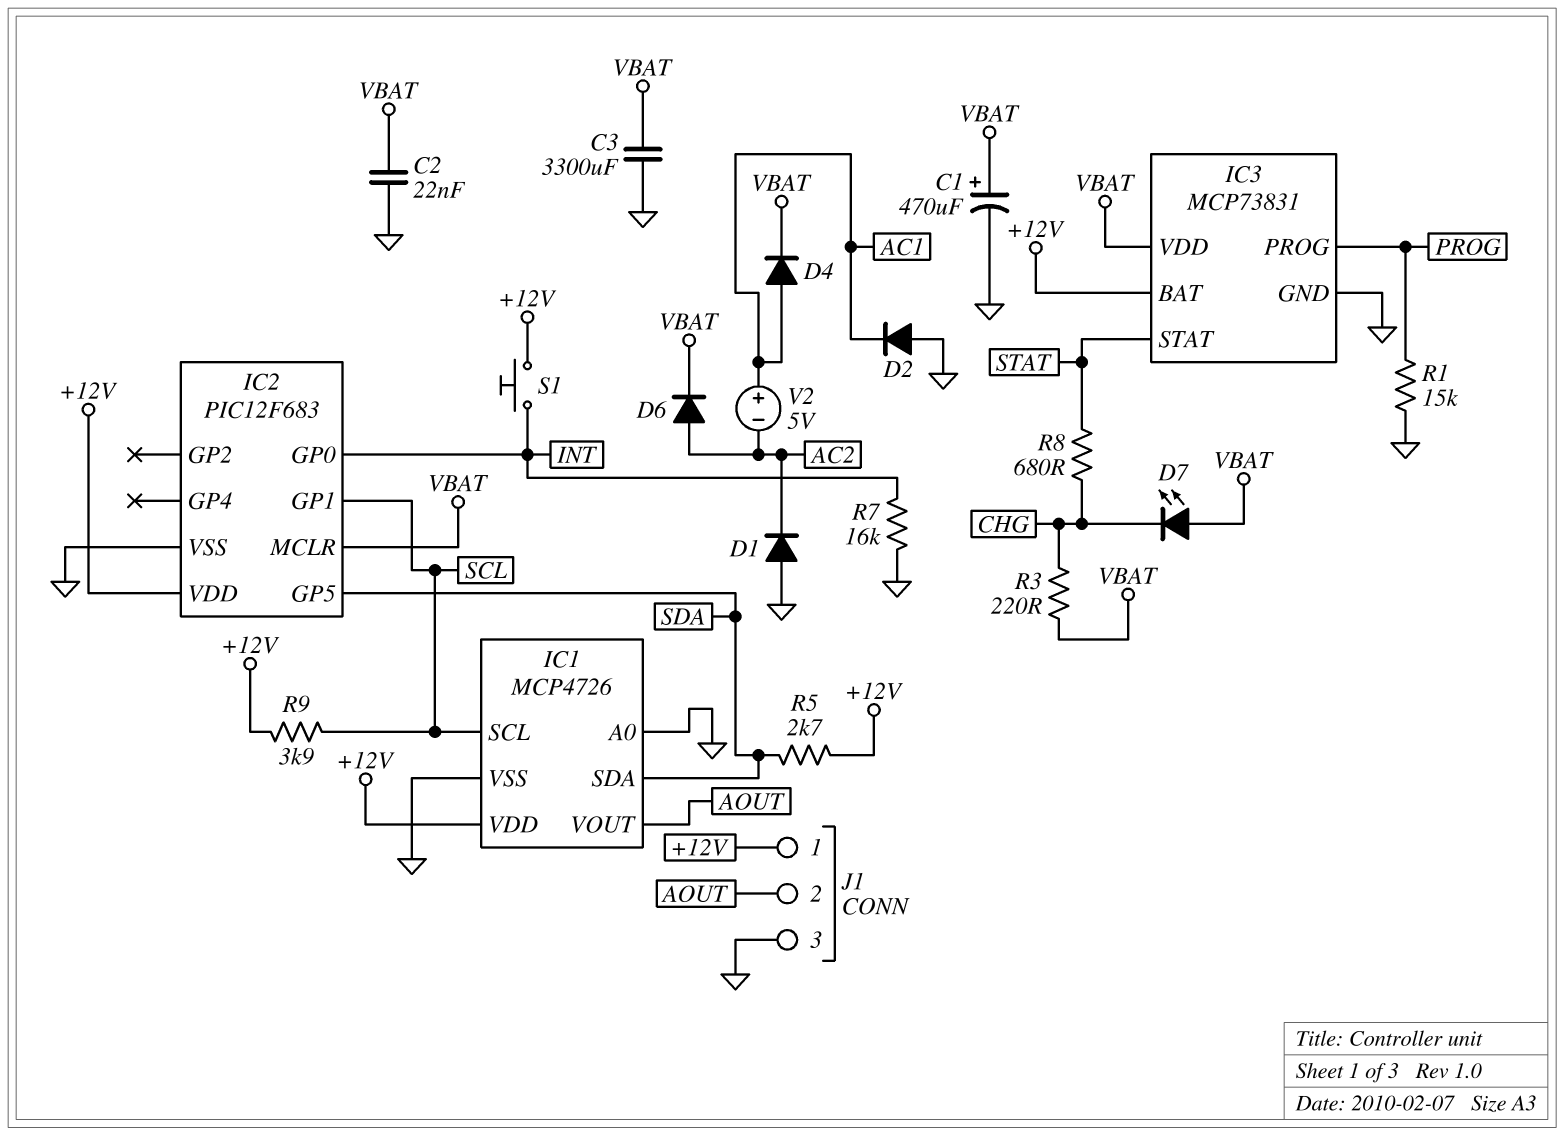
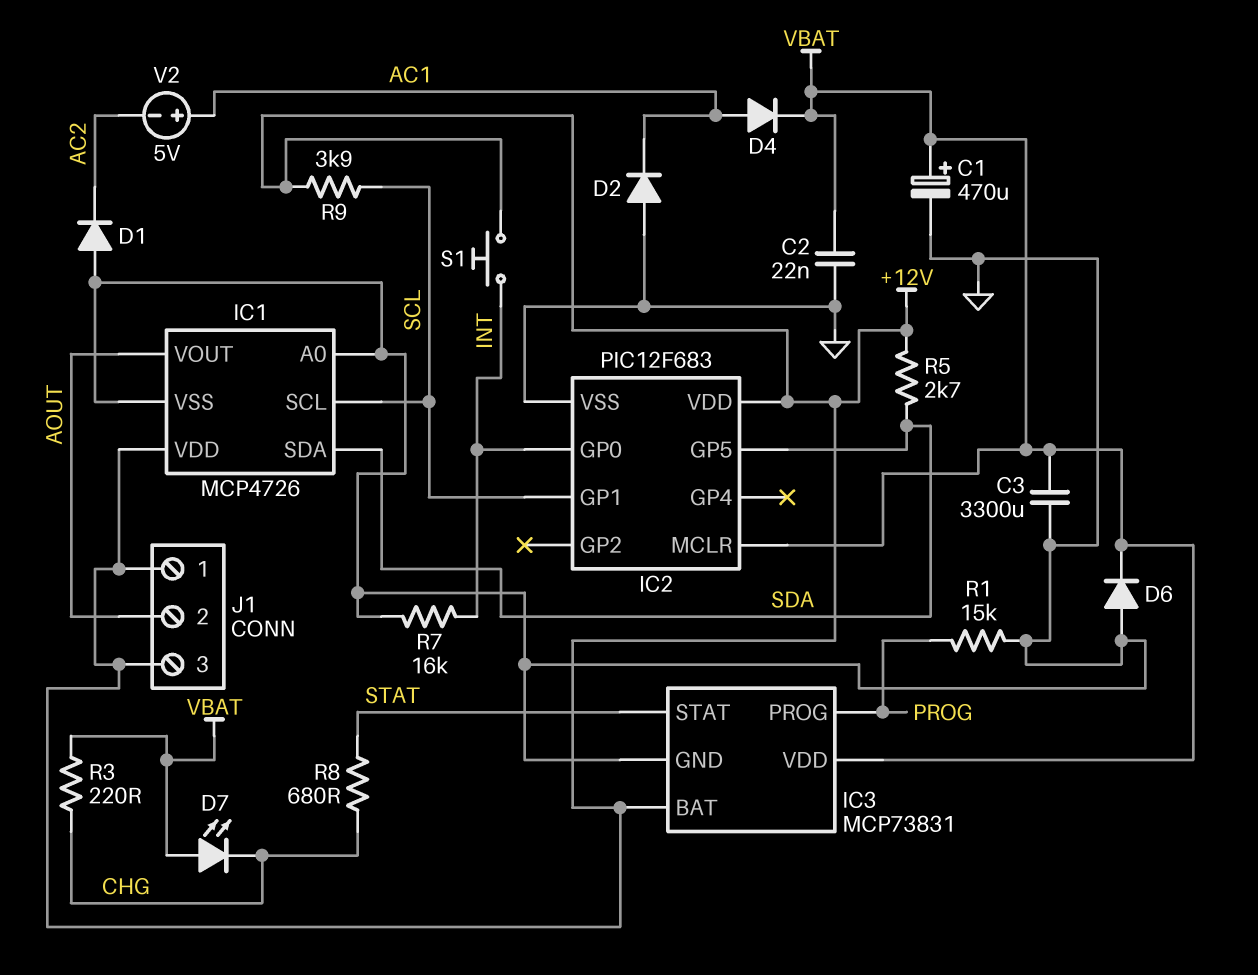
D6: diode (A AC2, K VBAT) -> diode (A GND, K VBAT)
J1 pin 3: GND -> +12V

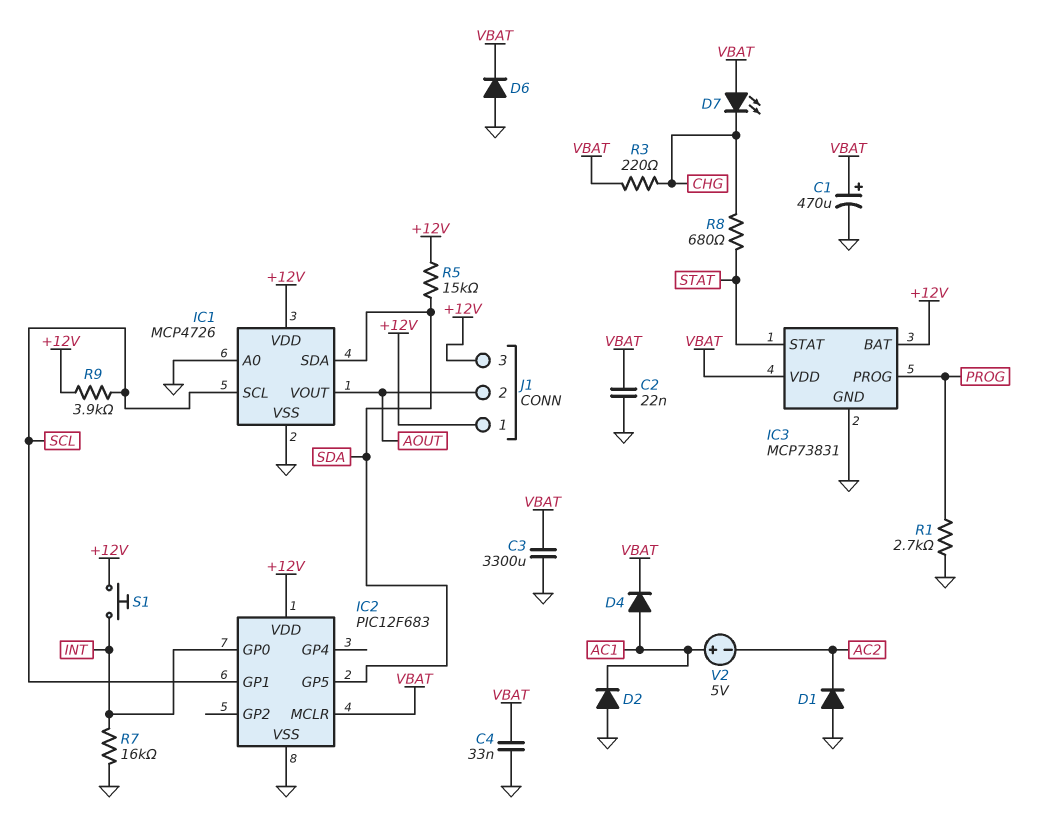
C4: none -> 33nF (GND, VBAT)
R1: 15k (GND, PROG) -> 2.7k (GND, PROG)
R5: 2.7k (+12V, SDA) -> 15k (+12V, SDA)

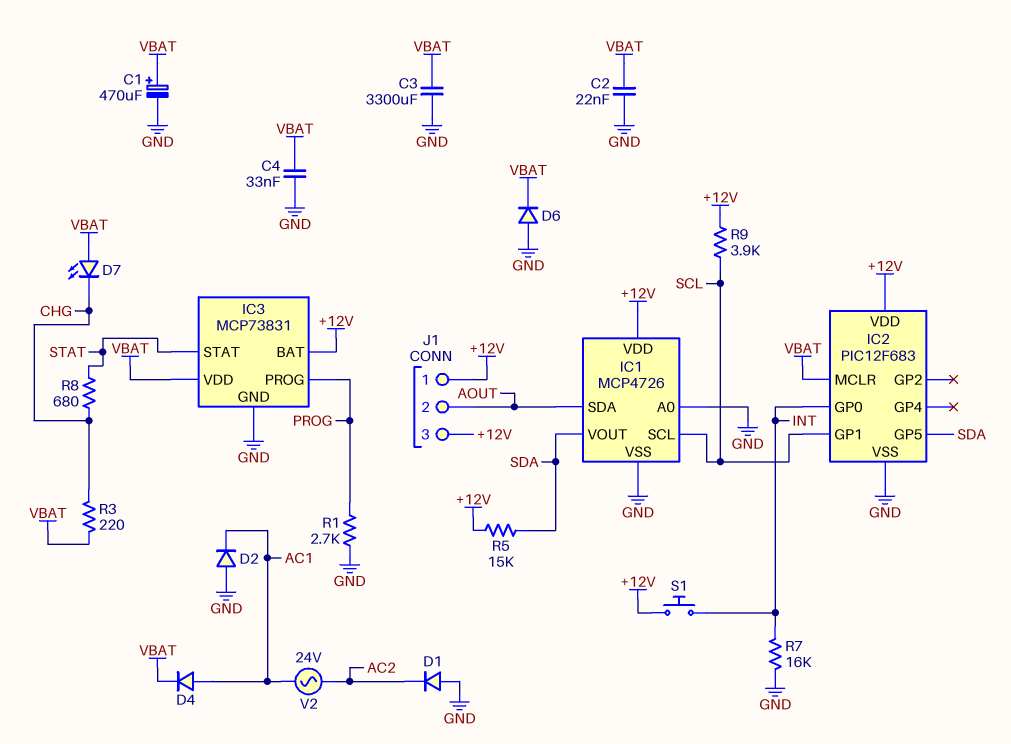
IC1 pin SDA: SDA -> AOUT
IC1 pin VOUT: AOUT -> SDA
V2: 5V (plus AC1, minus AC2) -> AC 24V (AC1, AC2)

